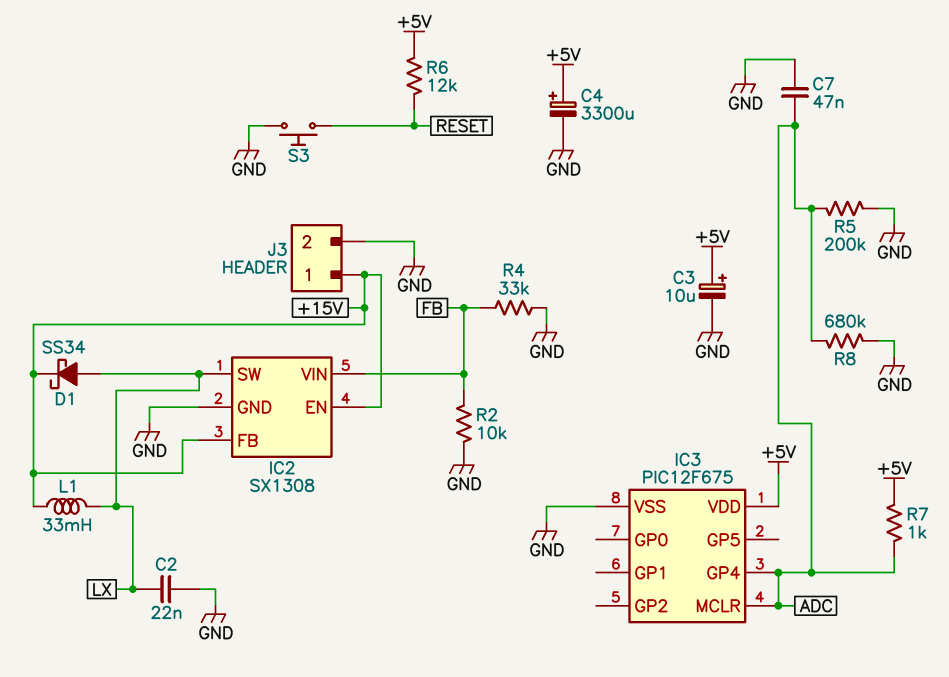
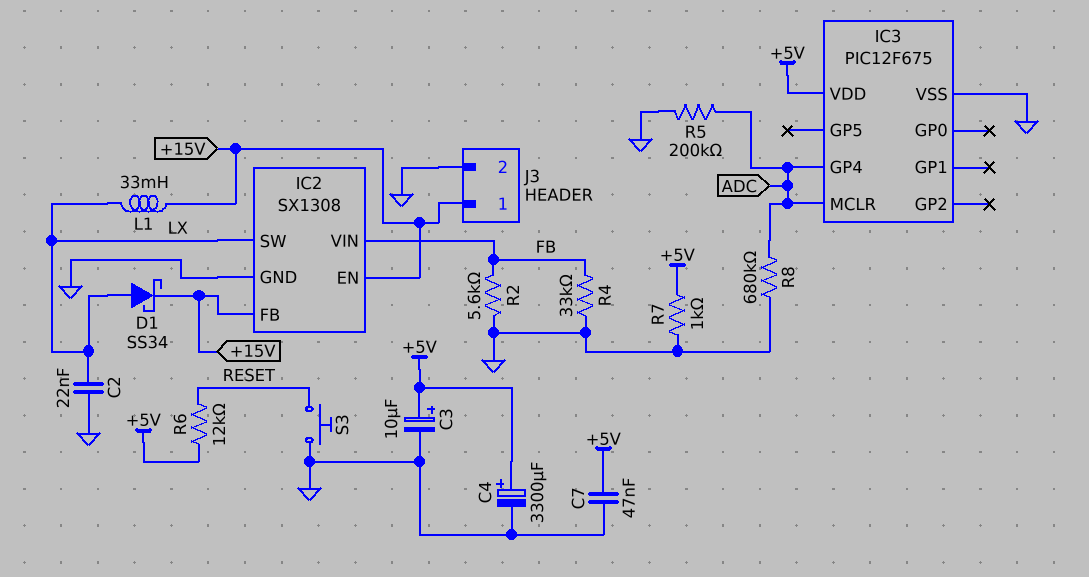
C7: 47nF (ADC, GND) -> 47nF (+5V, GND)
R2: 10k (FB, GND) -> 5.6k (FB, GND)
R7: 1k (+5V, ADC) -> 1k (+5V, GND)

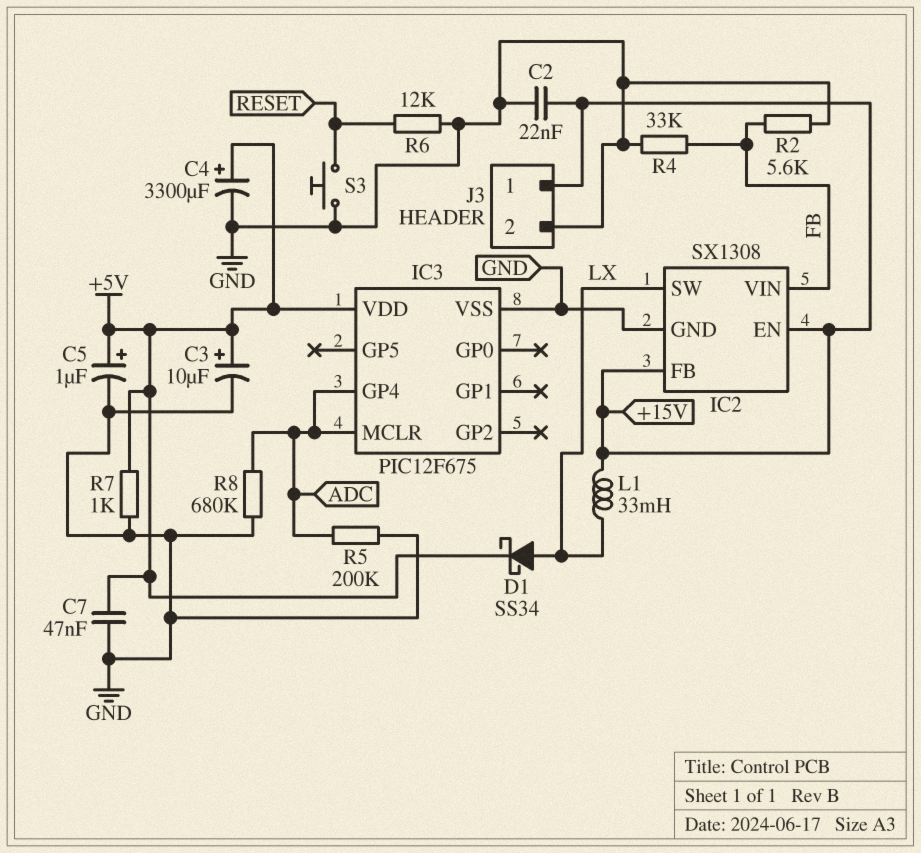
C2: 22nF (GND, LX) -> 22nF (+15V, GND)
C5: none -> 1uF (plus +5V, minus GND)
D1: schottky SS34 (A LX, K +15V) -> schottky SS34 (A LX, K +5V)
R6: 12k (+5V, RESET) -> 12k (GND, RESET)

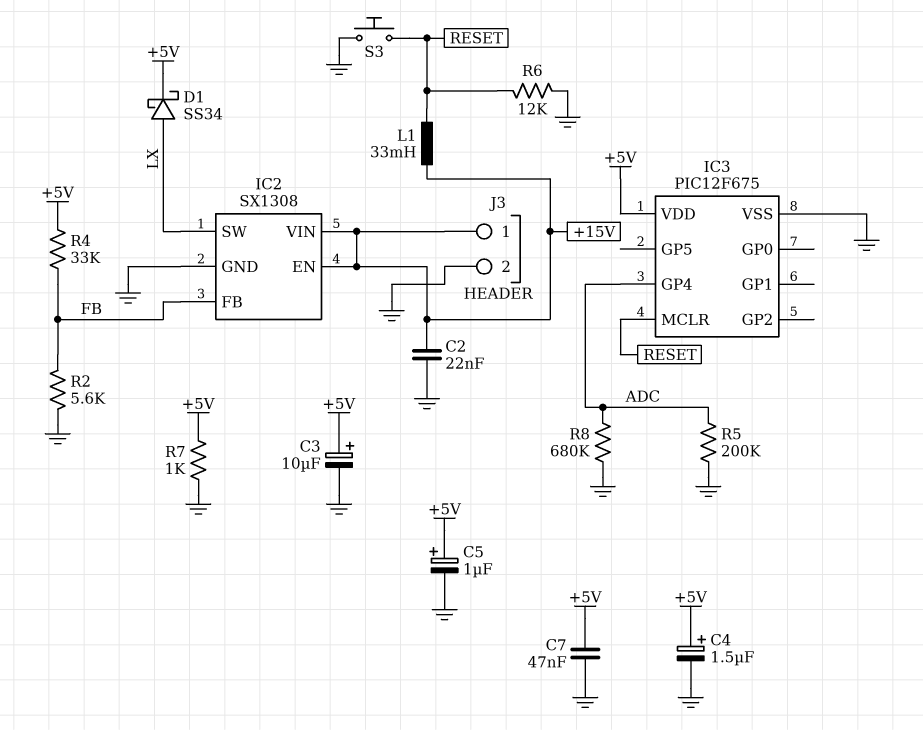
C4: 3300uF (plus +5V, minus GND) -> 1.5uF (plus +5V, minus GND)
IC2 pin FB: +15V -> FB
IC2 pin VIN: FB -> +15V
IC3 pin MCLR: ADC -> RESET
L1: 33mH (+15V, LX) -> 33mH (+15V, RESET)
R4: 33k (FB, GND) -> 33k (+5V, FB)

